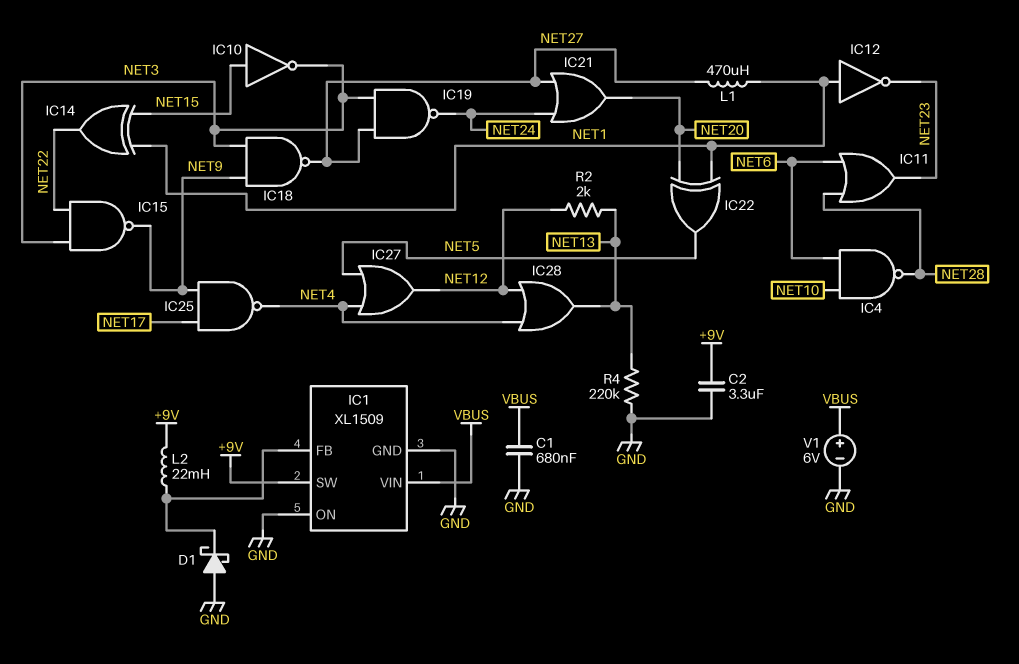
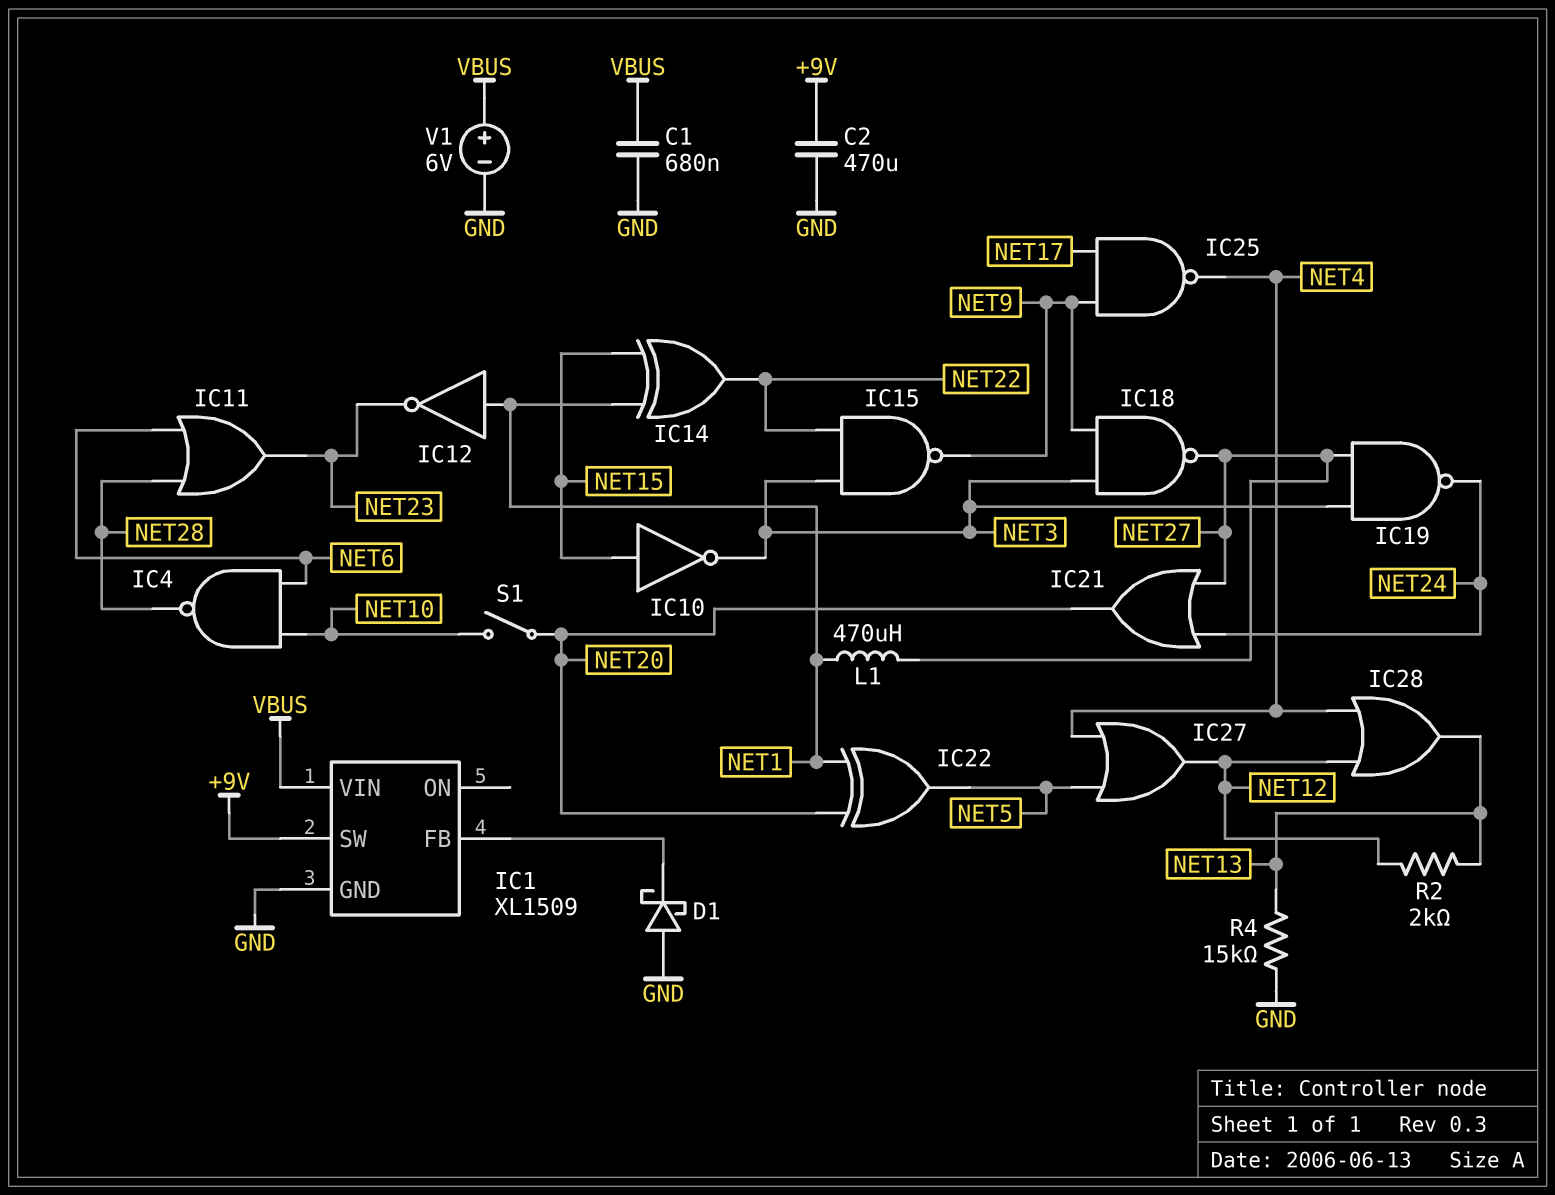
C2: 3.3uF (+9V, GND) -> 470uF (+9V, GND)
IC1 pin ON: GND -> none
L2: 22mH (+9V, IC1/FB) -> none
R4: 220k (GND, NET13) -> 15k (GND, NET13)
S1: none -> switch (NET10, NET20)

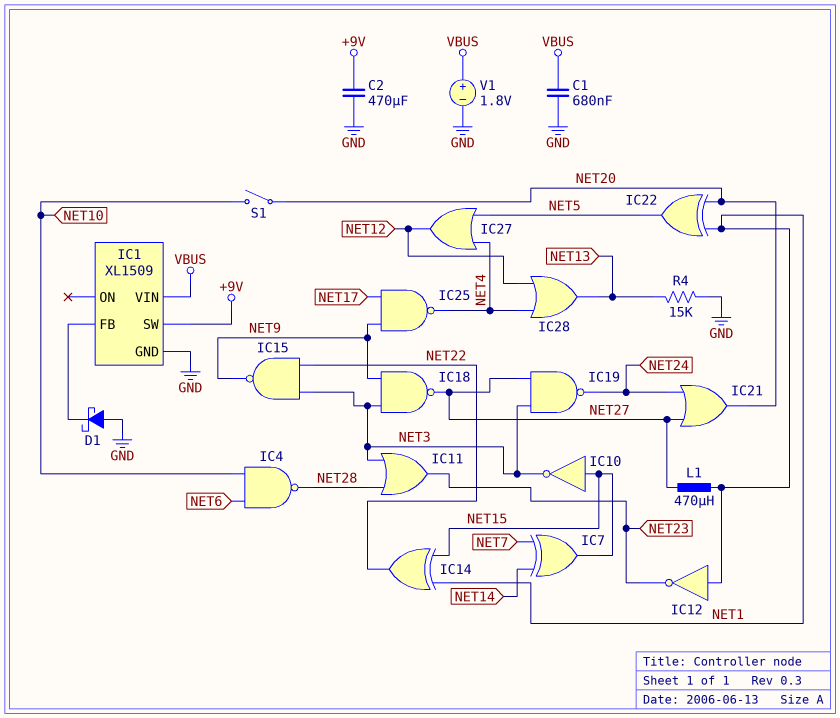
IC7: none -> XOR (in NET7, in NET14, out NET15)
IC11: OR (in NET6, in NET28, out NET23) -> OR (in NET3, in NET28, out NET23)
R2: 2k (NET12, NET13) -> none
V1: 6V (plus VBUS, minus GND) -> 1.8V (plus VBUS, minus GND)

